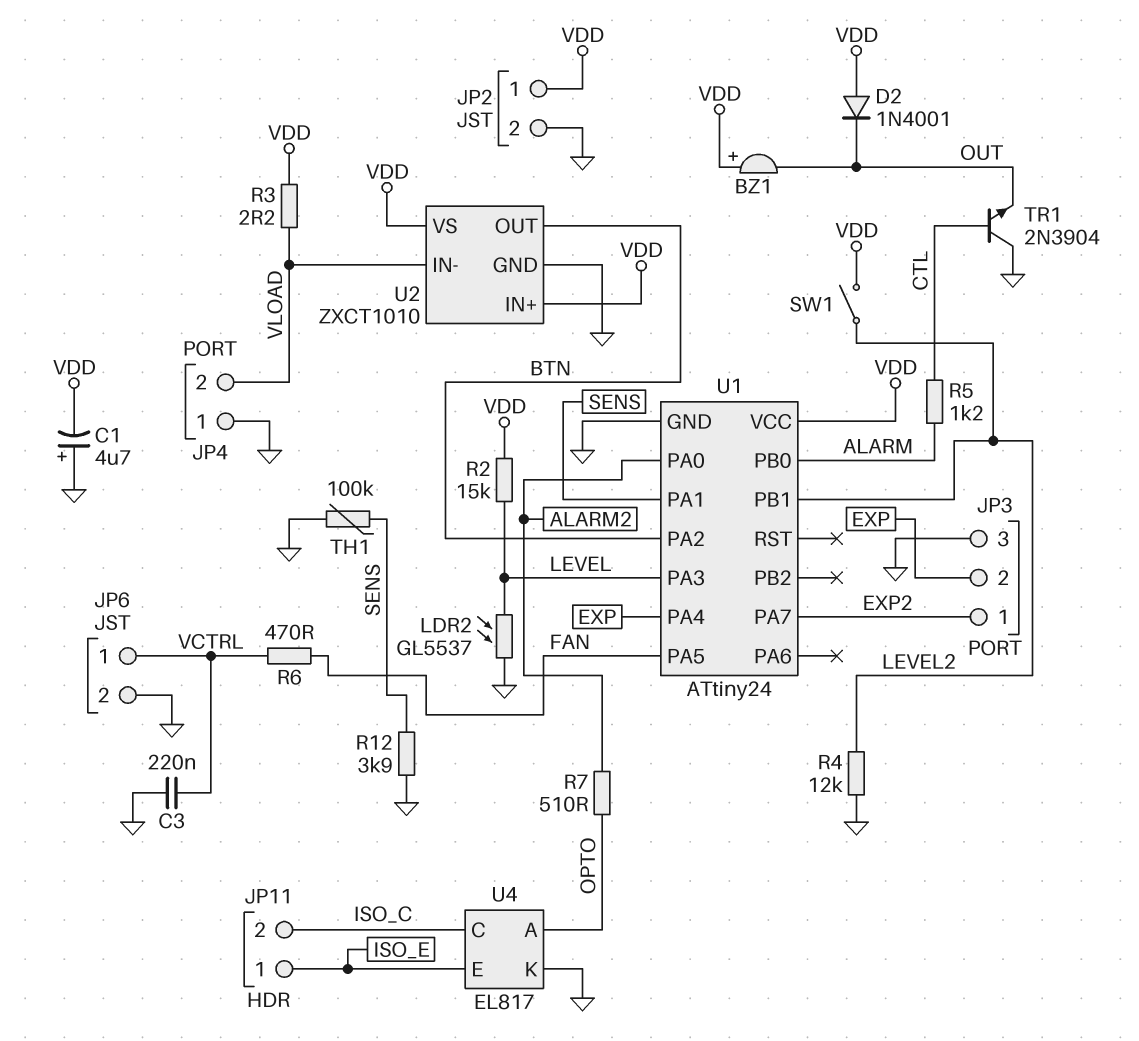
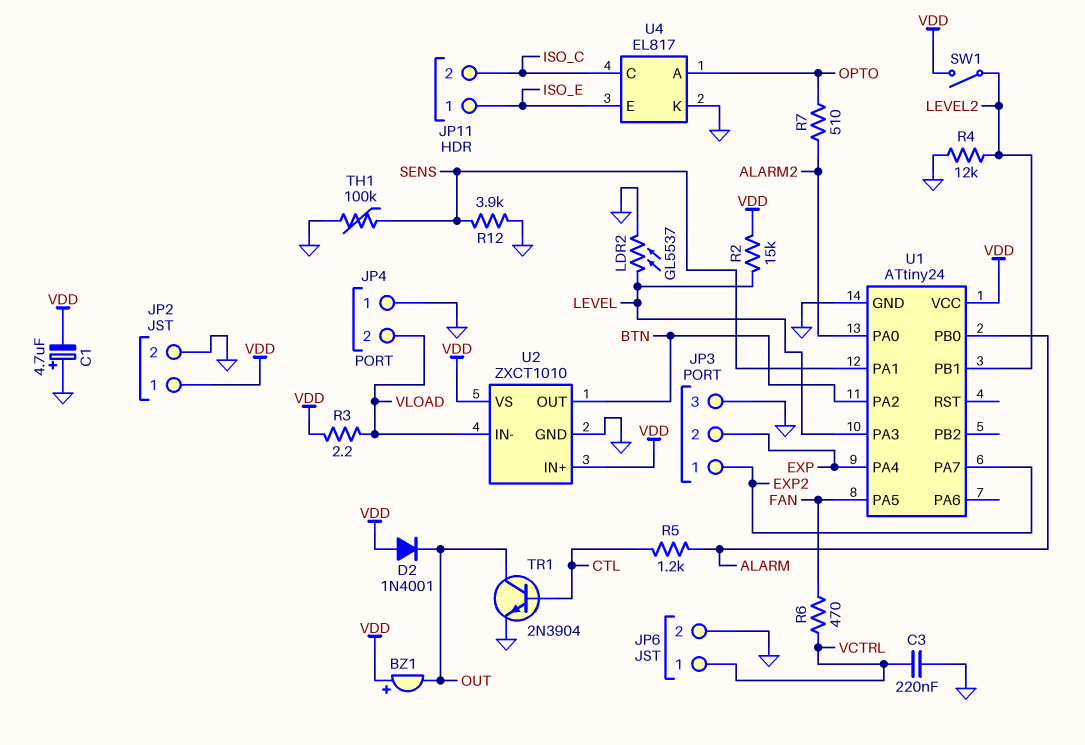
TR1: NPN 2N3904 (B CTL, C GND, E OUT) -> NPN 2N3904 (B CTL, C OUT, E GND)

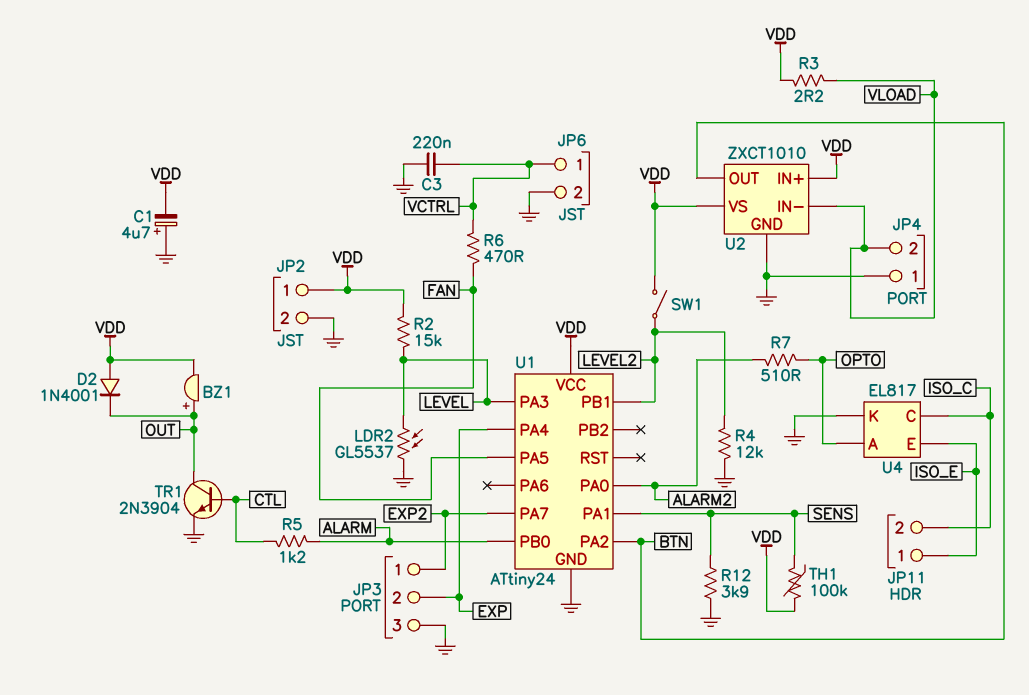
BZ1: buzzer (plus VDD, minus OUT) -> buzzer (plus OUT, minus VDD)
TH1: 100k (GND, SENS) -> 100k (SENS, VDD)

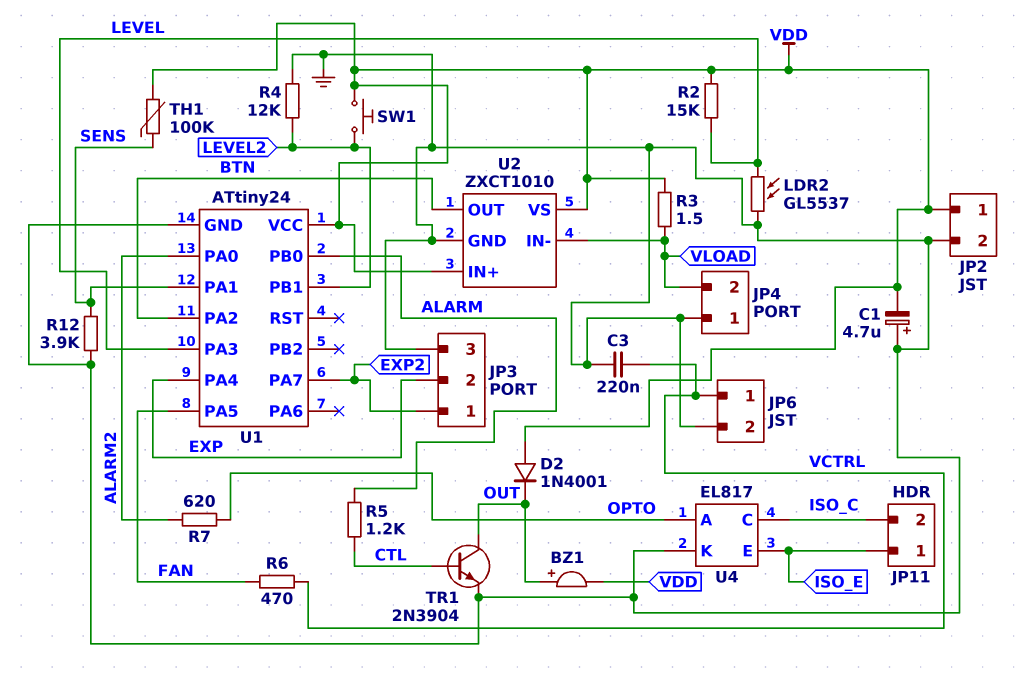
R3: 2.2 (VDD, VLOAD) -> 1.5 (VDD, VLOAD)
R7: 510 (ALARM2, OPTO) -> 620 (ALARM2, OPTO)
SW1: switch (LEVEL2, VDD) -> button (LEVEL2, VDD)

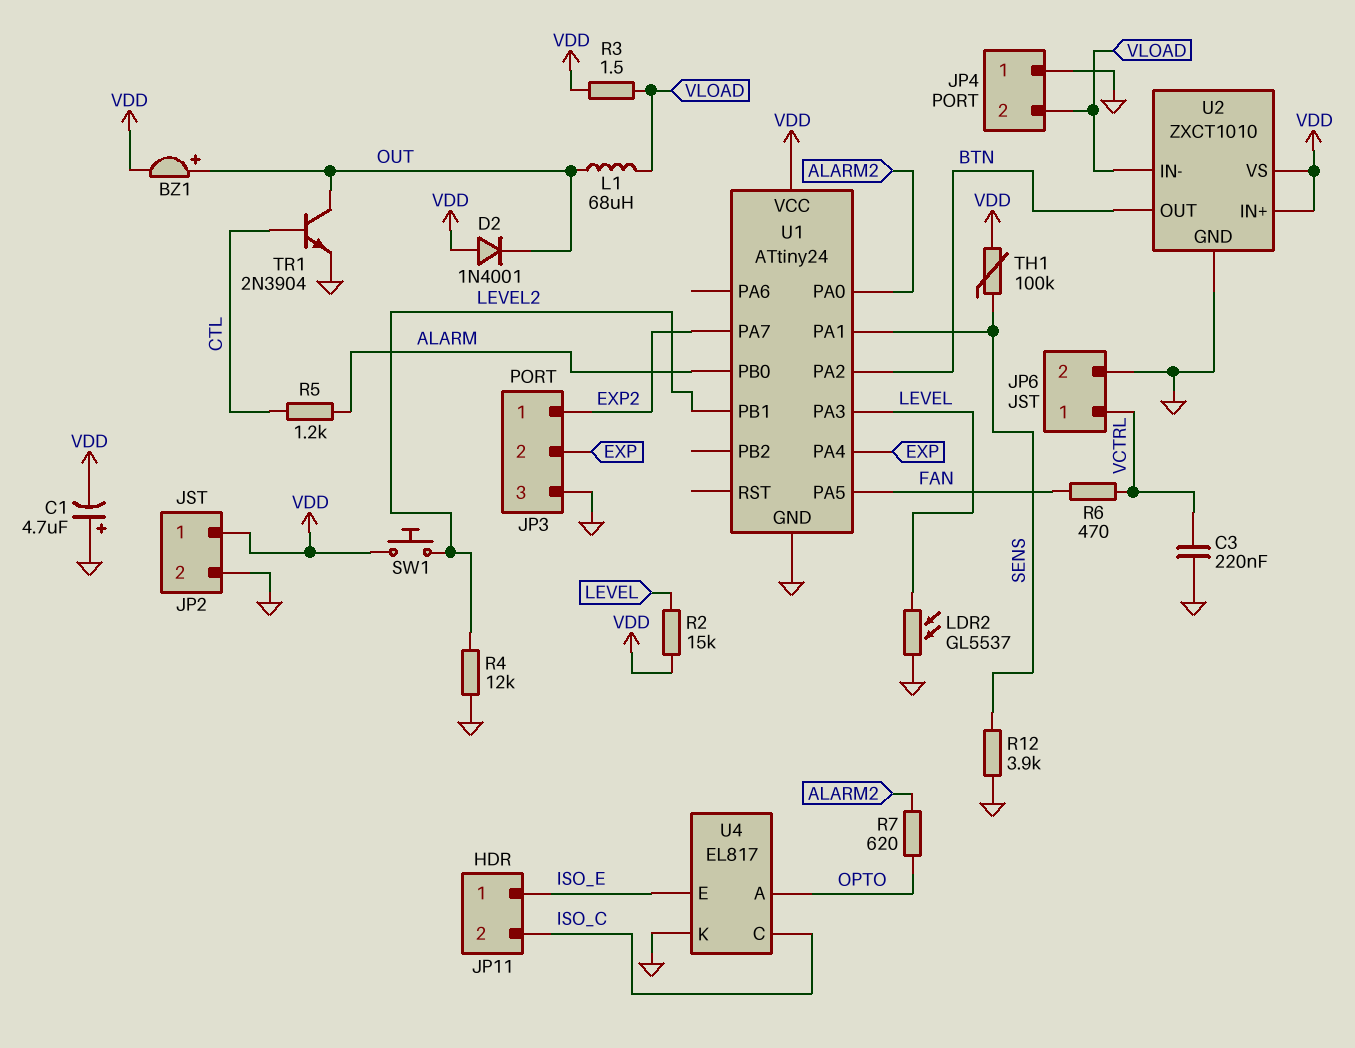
L1: none -> 68uH (OUT, VLOAD)

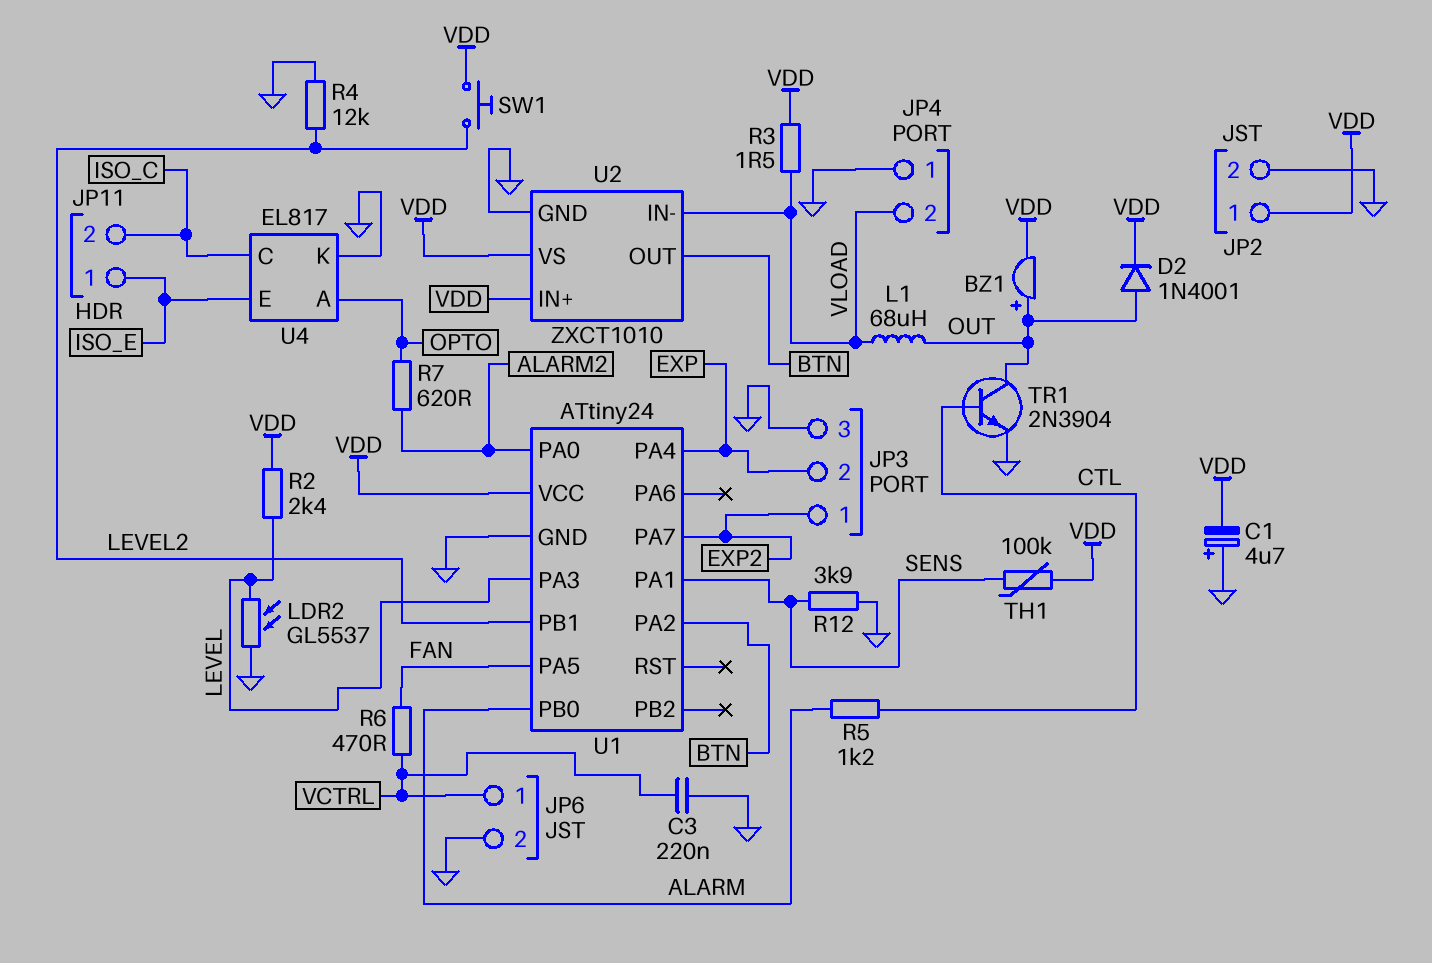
D2: diode 1N4001 (A VDD, K OUT) -> diode 1N4001 (A OUT, K VDD)
R2: 15k (LEVEL, VDD) -> 2.4k (LEVEL, VDD)

